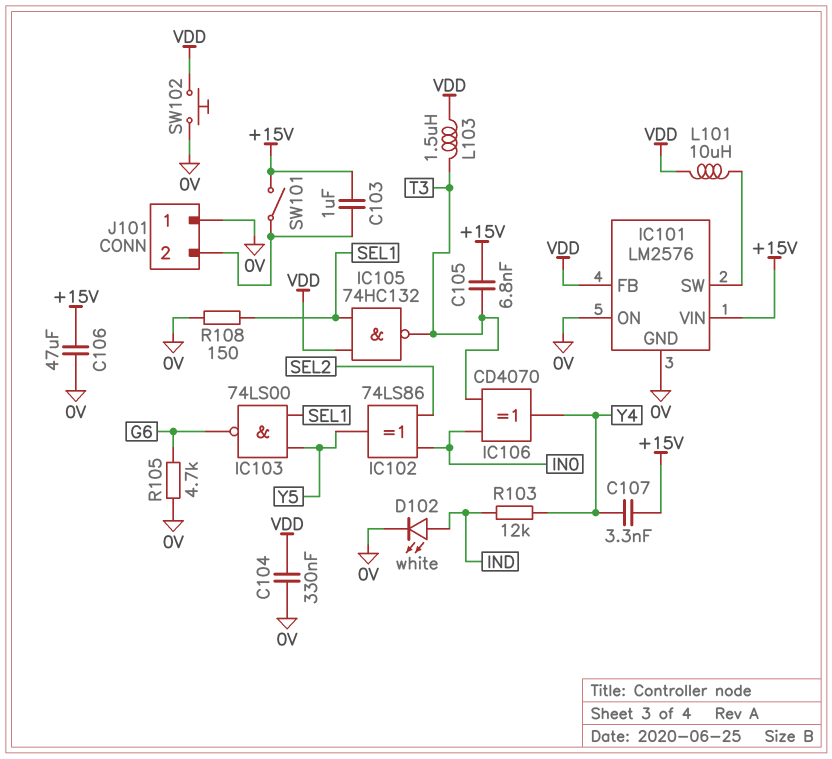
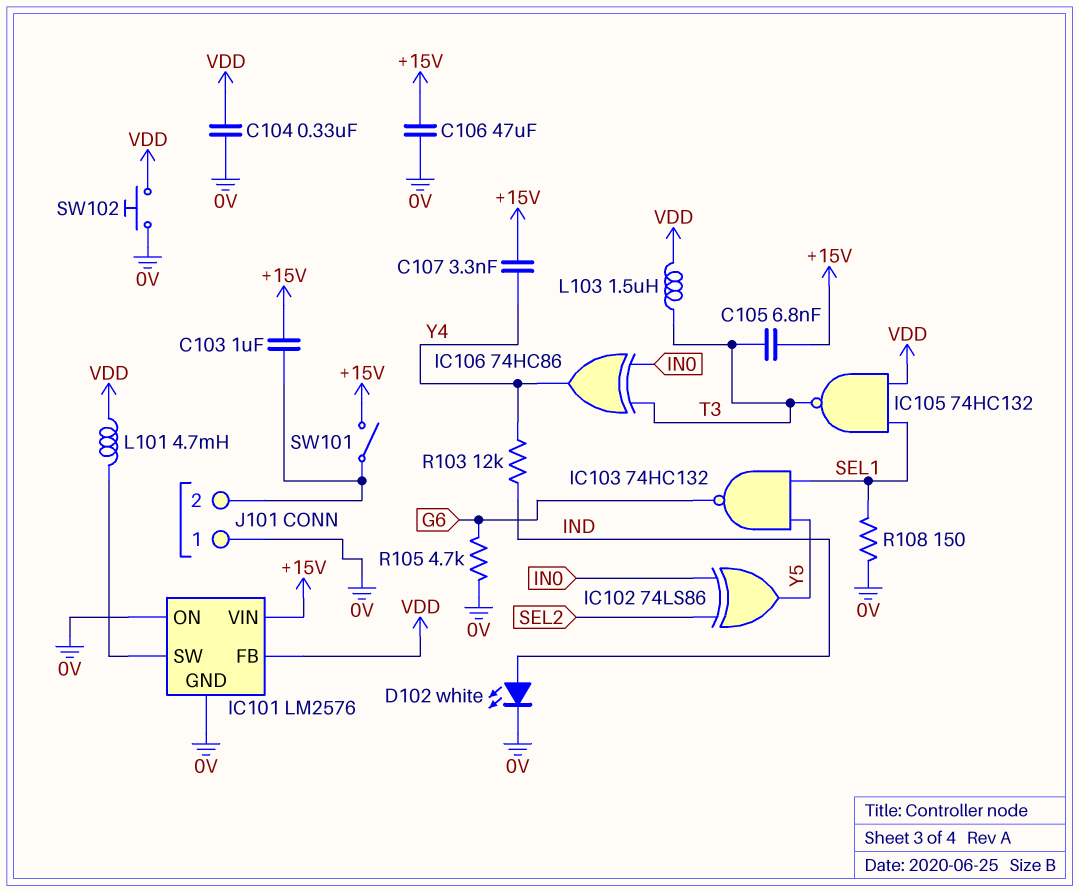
IC103: NAND 74LS00 (in SEL1, in Y5, out G6) -> NAND 74HC132 (in SEL1, in Y5, out G6)
IC106: XOR CD4070 (in IN0, in T3, out Y4) -> XOR 74HC86 (in IN0, in T3, out Y4)
L101: 10uH (IC101/SW, VDD) -> 4.7mH (IC101/SW, VDD)

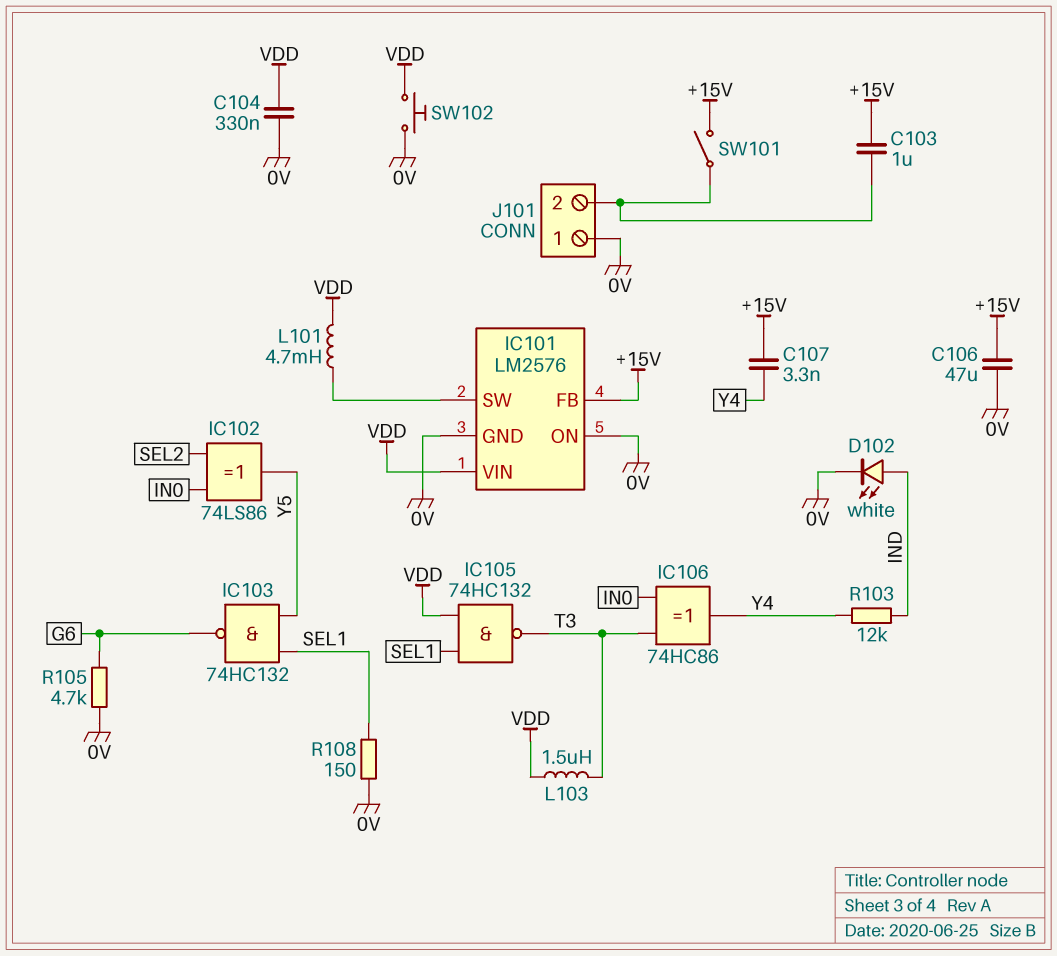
C105: 6.8nF (+15V, T3) -> none
IC101 pin FB: VDD -> +15V
IC101 pin VIN: +15V -> VDD

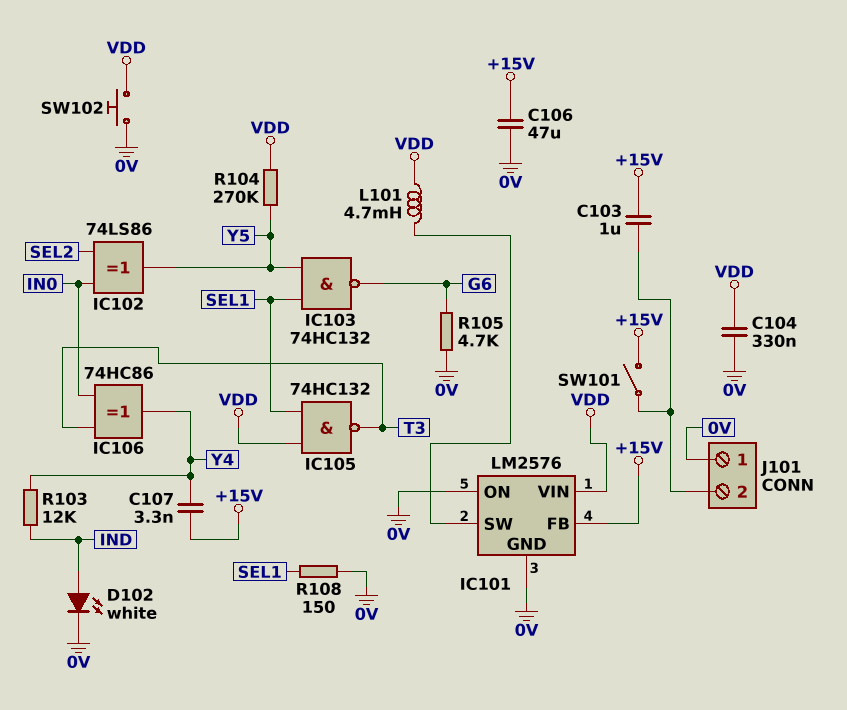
L103: 1.5uH (T3, VDD) -> none
R104: none -> 270k (VDD, Y5)

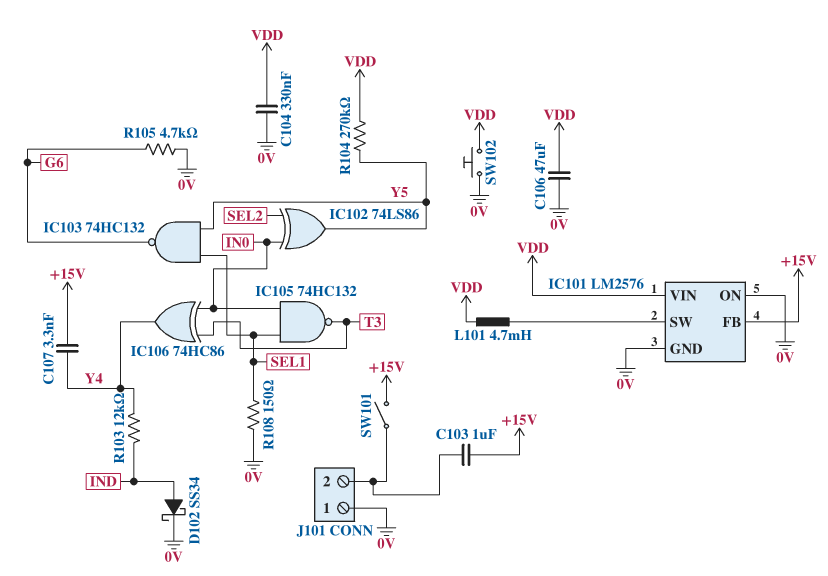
C106: 47uF (+15V, 0V) -> 47uF (0V, VDD)
D102: LED white (A IND, K 0V) -> schottky SS34 (A IND, K 0V)
IC105: NAND 74HC132 (in SEL1, in VDD, out T3) -> NAND 74HC132 (in IN0, in SEL1, out T3)

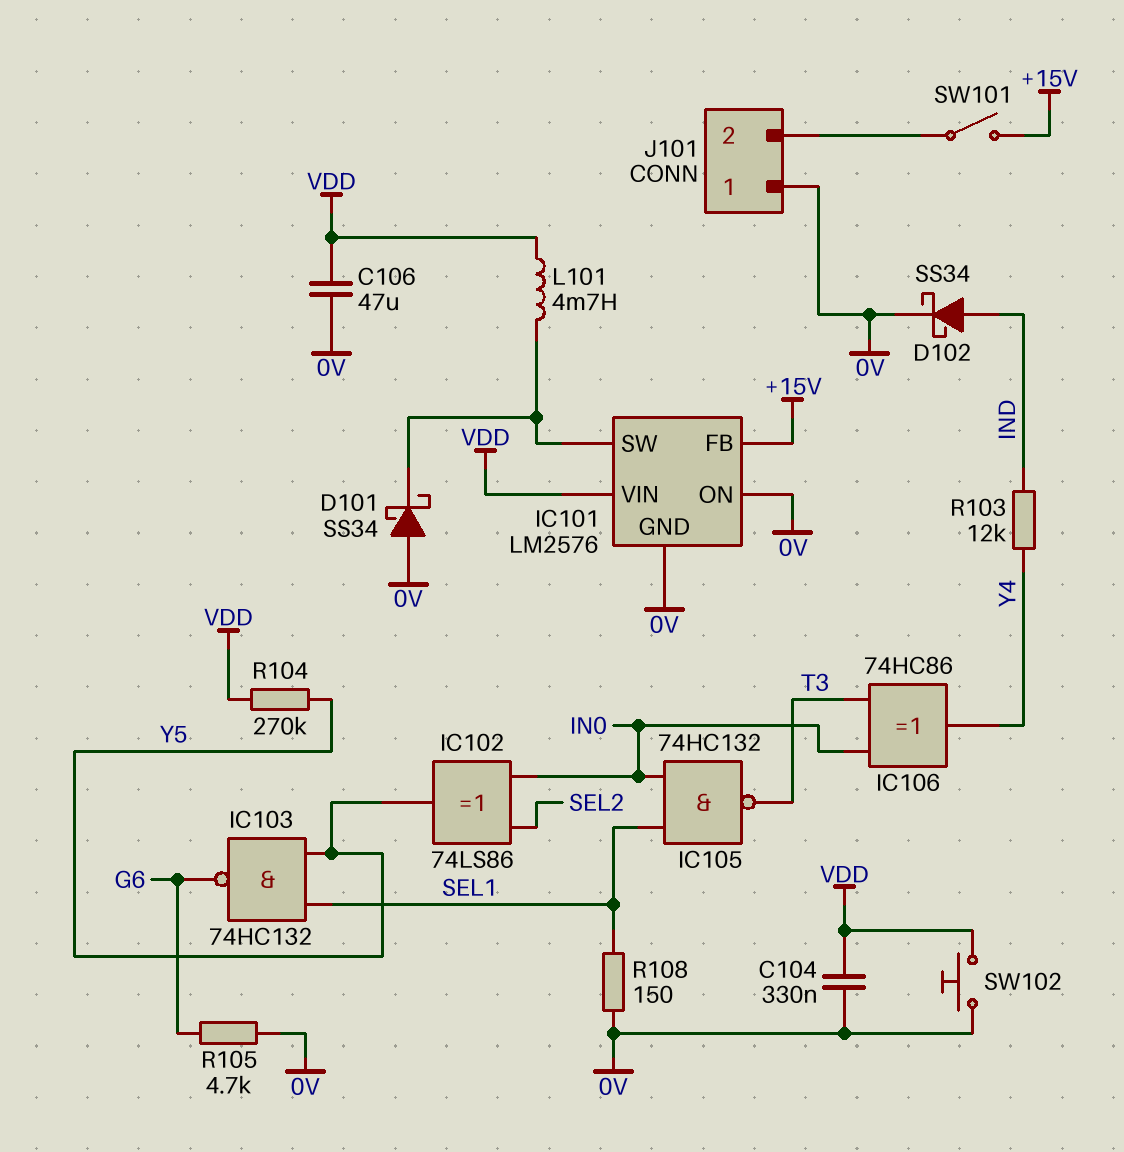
C103: 1uF (+15V, J101/2) -> none
C107: 3.3nF (+15V, Y4) -> none
D101: none -> schottky SS34 (A 0V, K IC101/SW)

